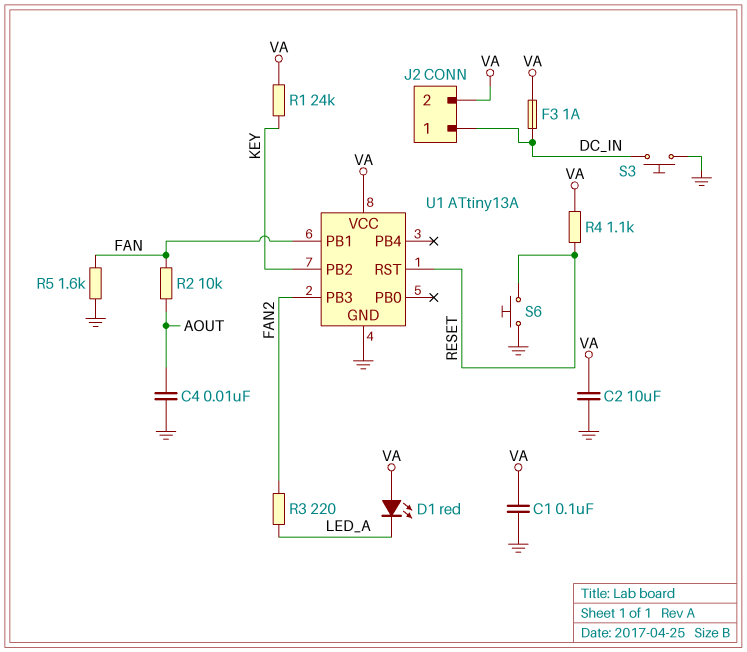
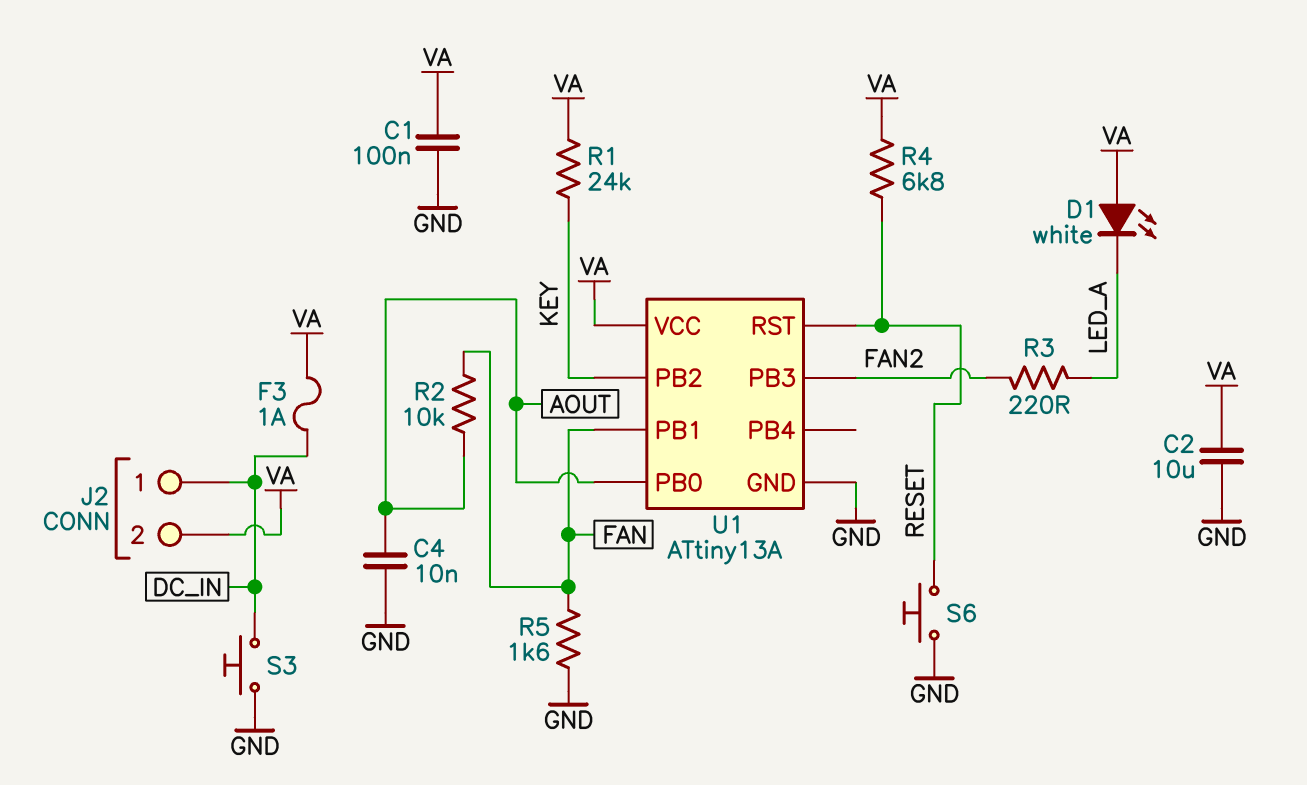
D1: LED red (A VA, K LED_A) -> LED white (A VA, K LED_A)
R4: 1.1k (RESET, VA) -> 6.8k (RESET, VA)
U1 pin PB0: none -> AOUT

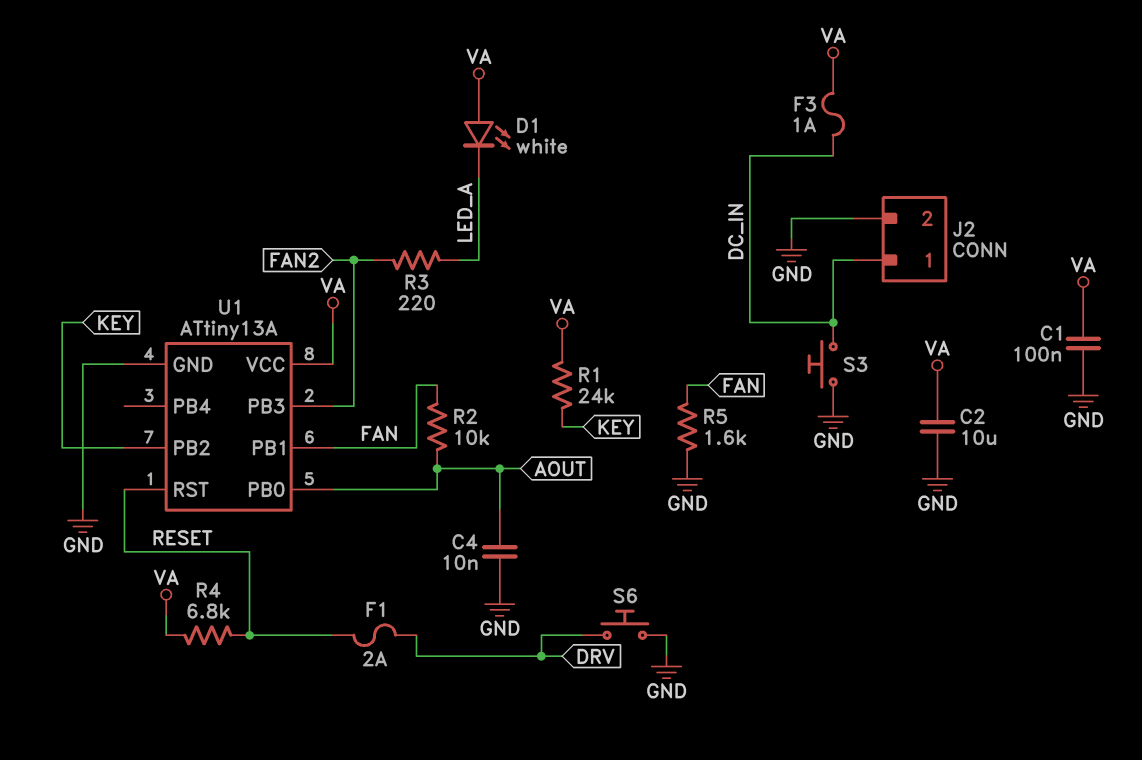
F1: none -> 2A (DRV, RESET)
J2 pin 2: VA -> GND
S6: button (GND, RESET) -> button (DRV, GND)

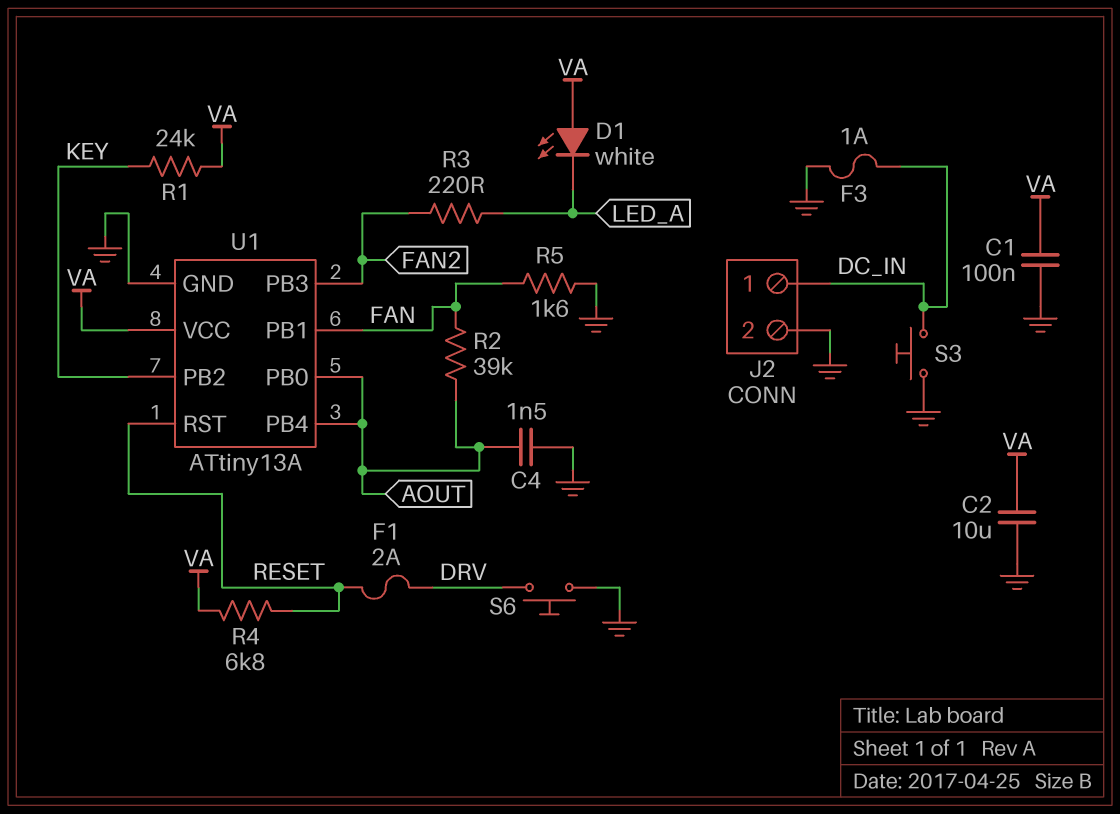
C4: 10nF (AOUT, GND) -> 1.5nF (AOUT, GND)
F3: 1A (DC_IN, VA) -> 1A (DC_IN, GND)
R2: 10k (AOUT, FAN) -> 39k (AOUT, FAN)
U1 pin PB4: none -> AOUT

